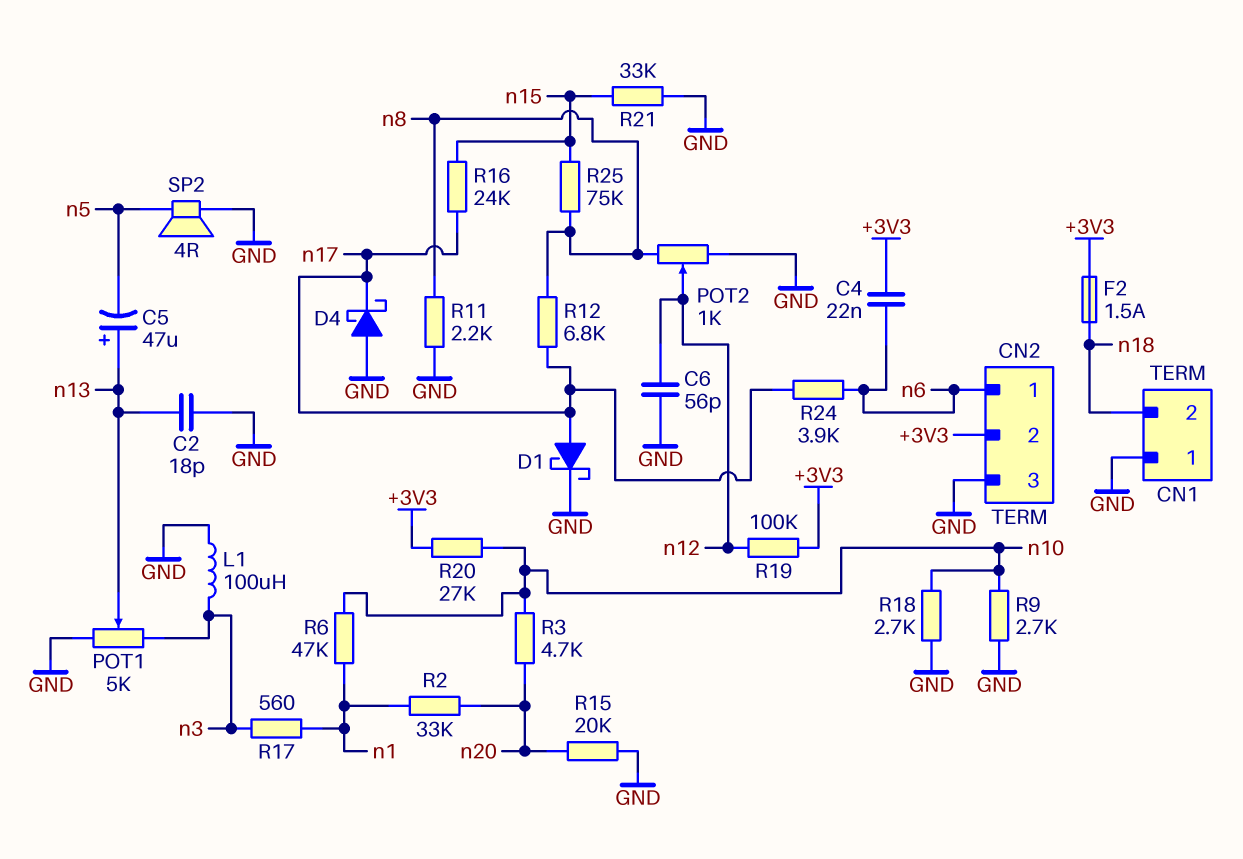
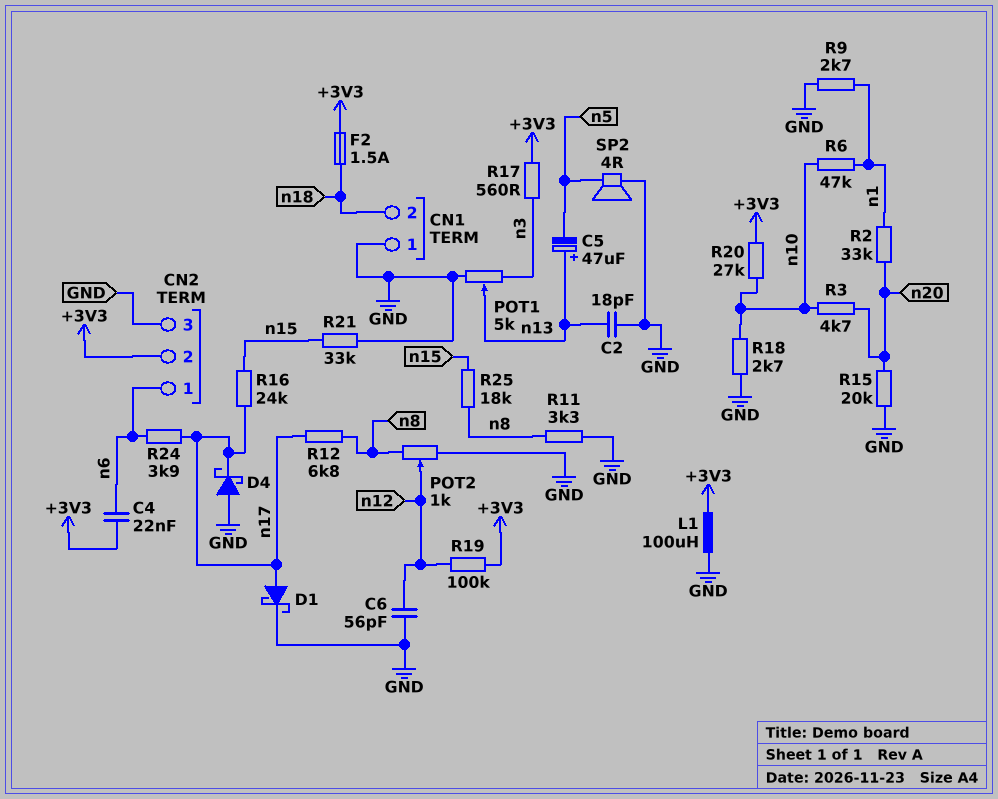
L1: 100uH (GND, n3) -> 100uH (+3V3, GND)
R9: 2.7k (GND, n10) -> 2.7k (GND, n1)
R11: 2.2k (GND, n8) -> 3.3k (GND, n8)
R17: 560 (n1, n3) -> 560 (+3V3, n3)
R25: 75k (n8, n15) -> 18k (n8, n15)

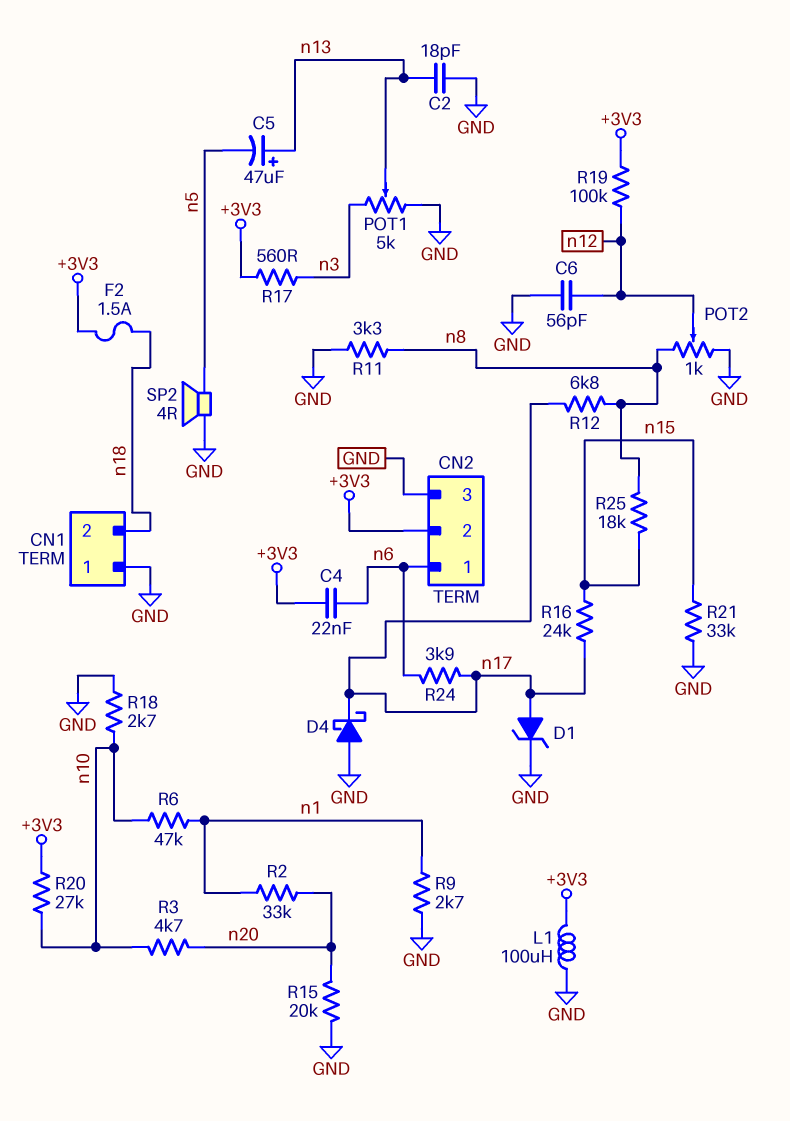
D1: schottky (A n17, K GND) -> zener (A n17, K GND)

